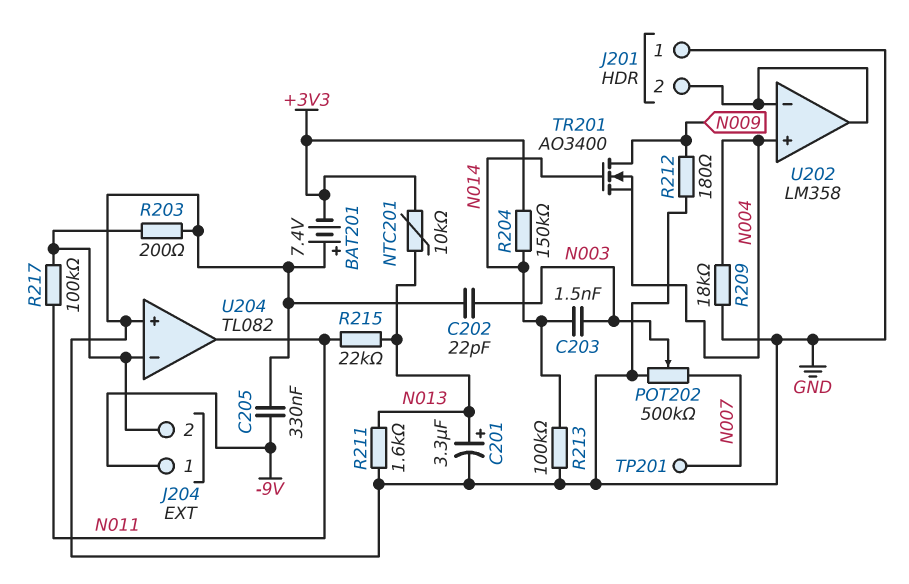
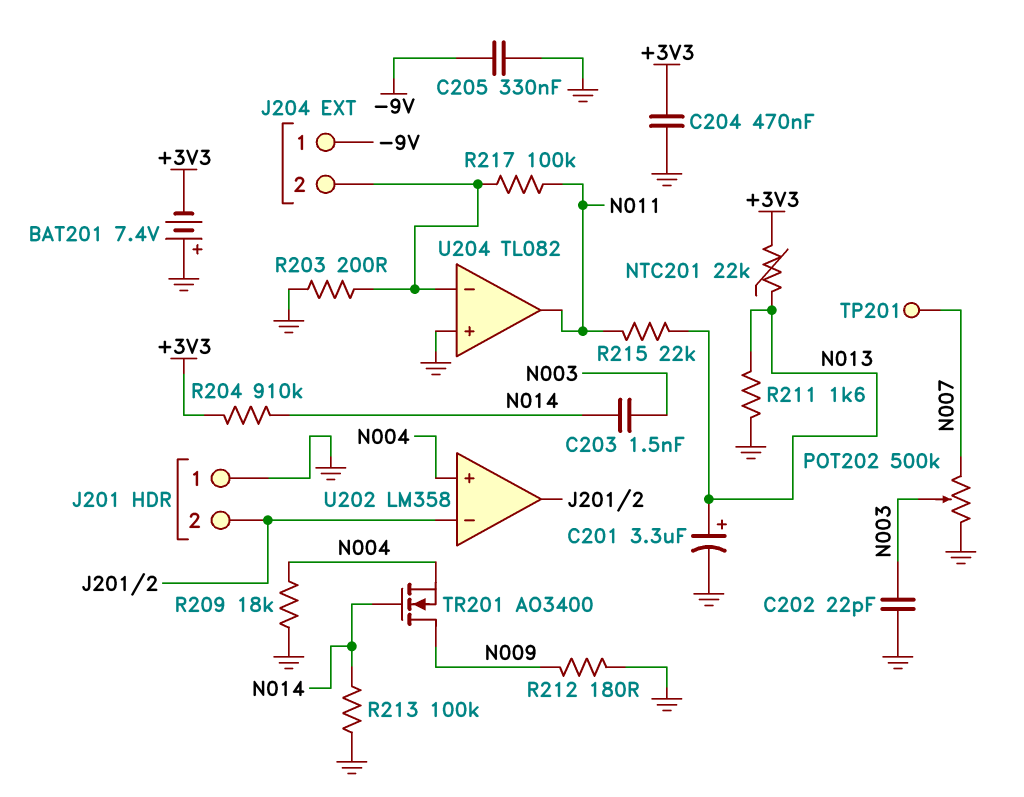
C204: none -> 470nF (+3V3, GND)
NTC201: 10k (+3V3, N013) -> 22k (+3V3, N013)
R204: 150k (+3V3, N014) -> 910k (+3V3, N014)

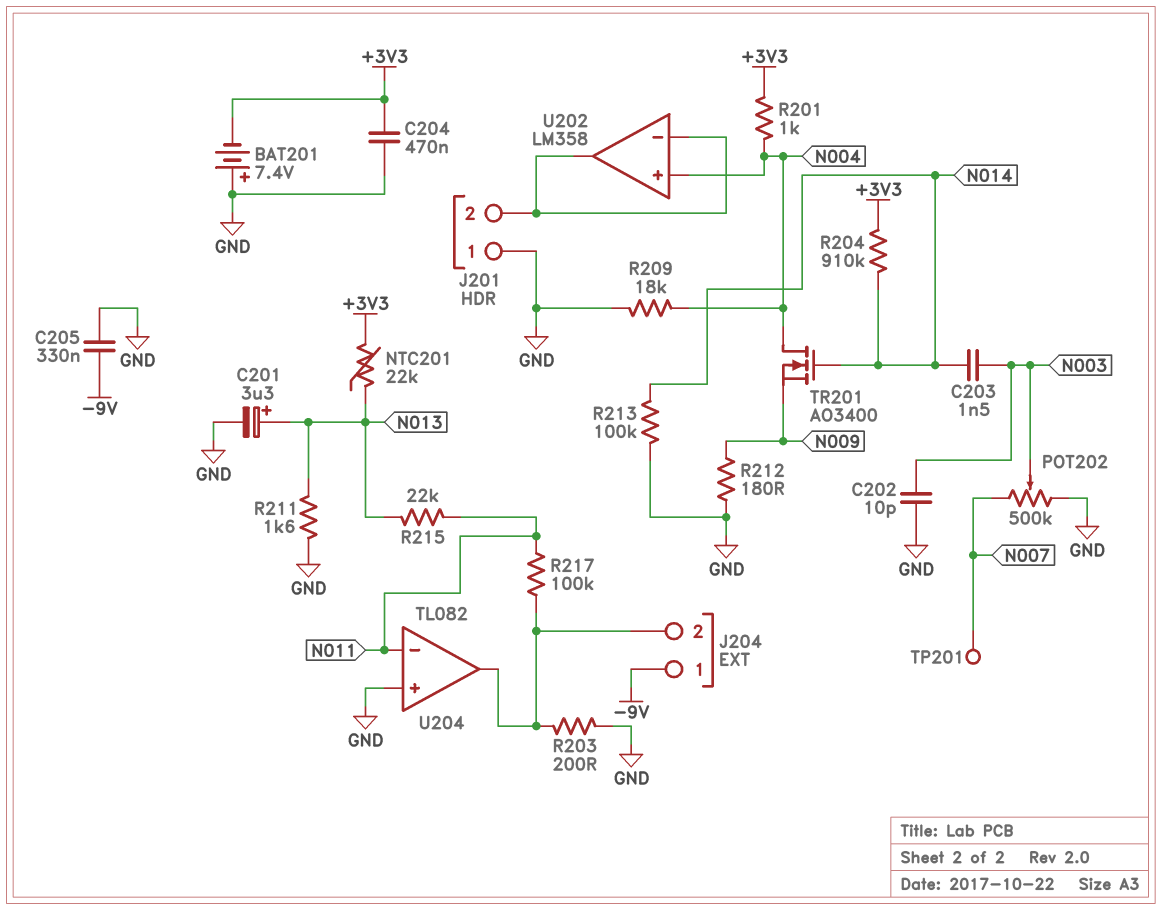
C202: 22pF (GND, N003) -> 10pF (GND, N003)
R201: none -> 1k (+3V3, N004)
TR201: NMOS AO3400 (G N014, D N009, S N004) -> NMOS AO3400 (G N014, D N004, S N009)
U204 pin in-: J204/2 -> N011
U204 pin out: N011 -> J204/2

